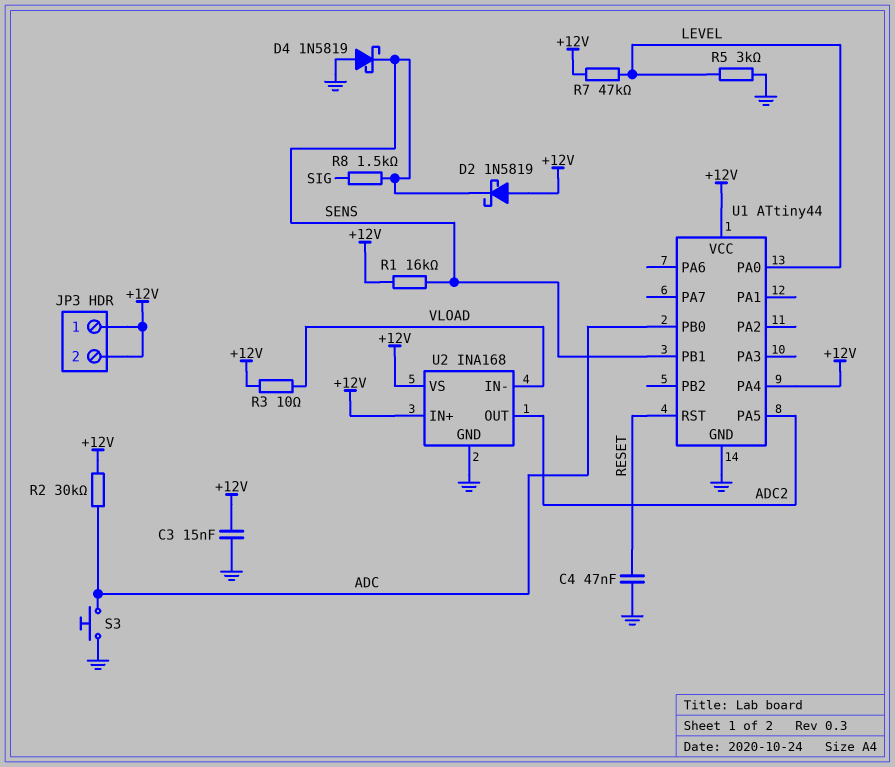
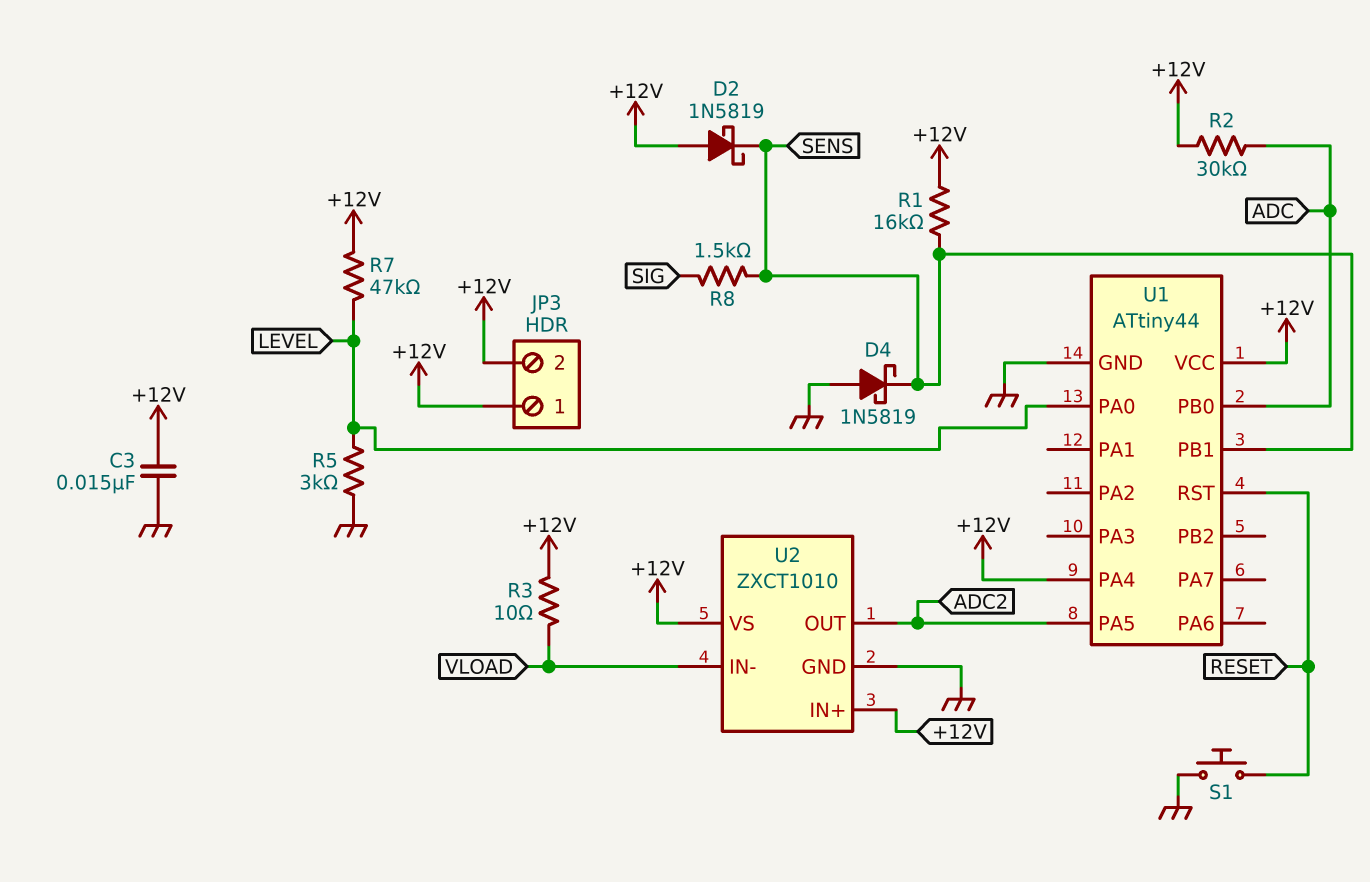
C4: 47nF (GND, RESET) -> none
S1: none -> button (GND, RESET)
S3: button (ADC, GND) -> none
U2: INA168 -> ZXCT1010

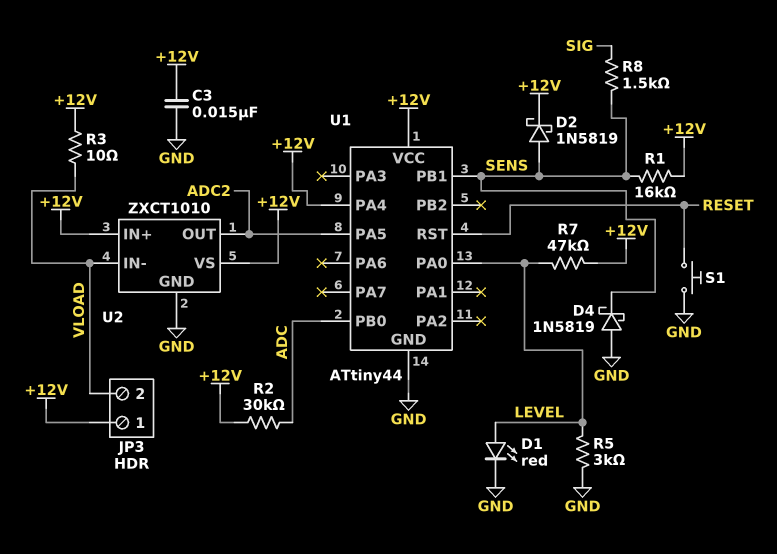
D1: none -> LED red (A LEVEL, K GND)
D2: schottky 1N5819 (A +12V, K SENS) -> schottky 1N5819 (A SENS, K +12V)
JP3 pin 2: +12V -> VLOAD

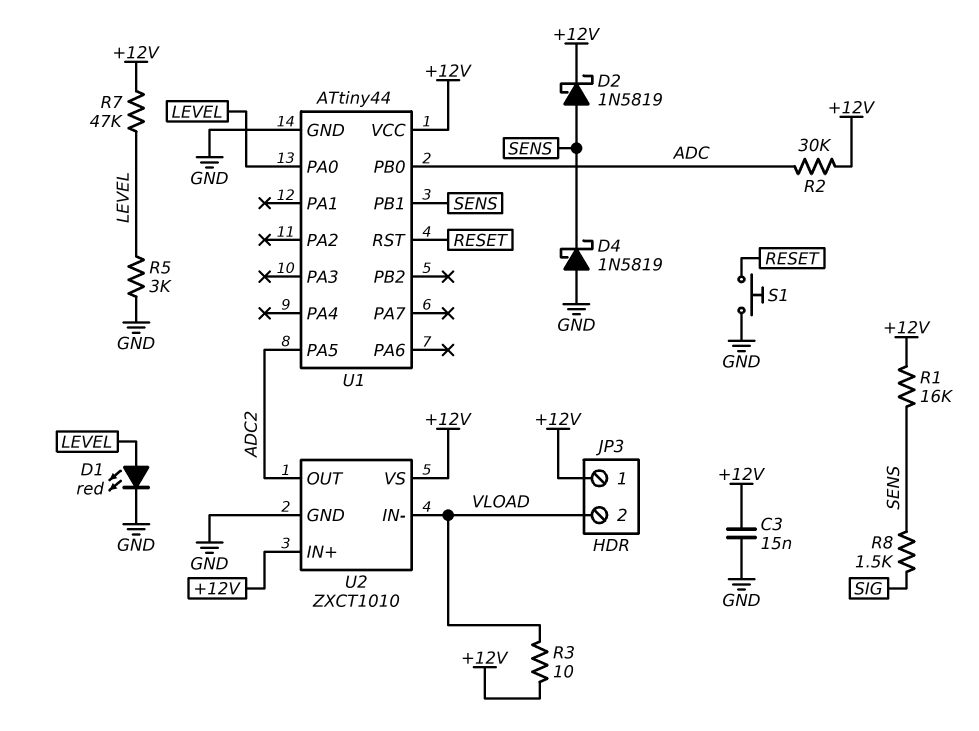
U1 pin PA4: +12V -> none

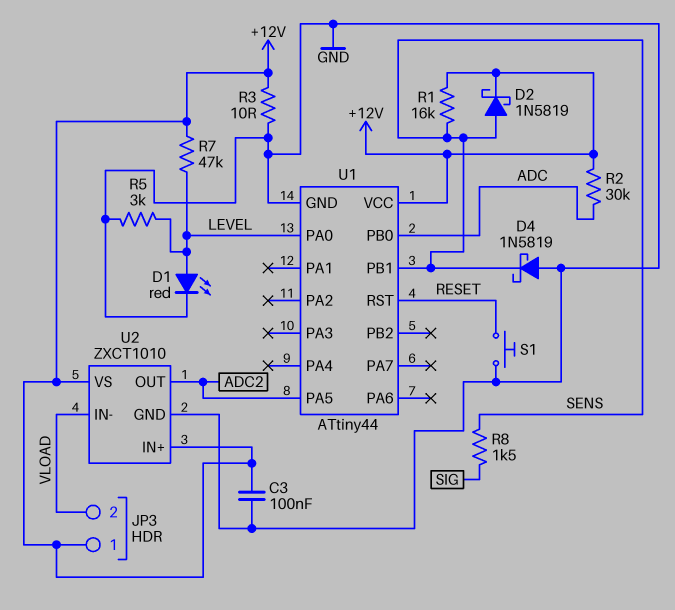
C3: 15nF (+12V, GND) -> 100nF (+12V, GND)
R3: 10 (+12V, VLOAD) -> 10 (+12V, GND)

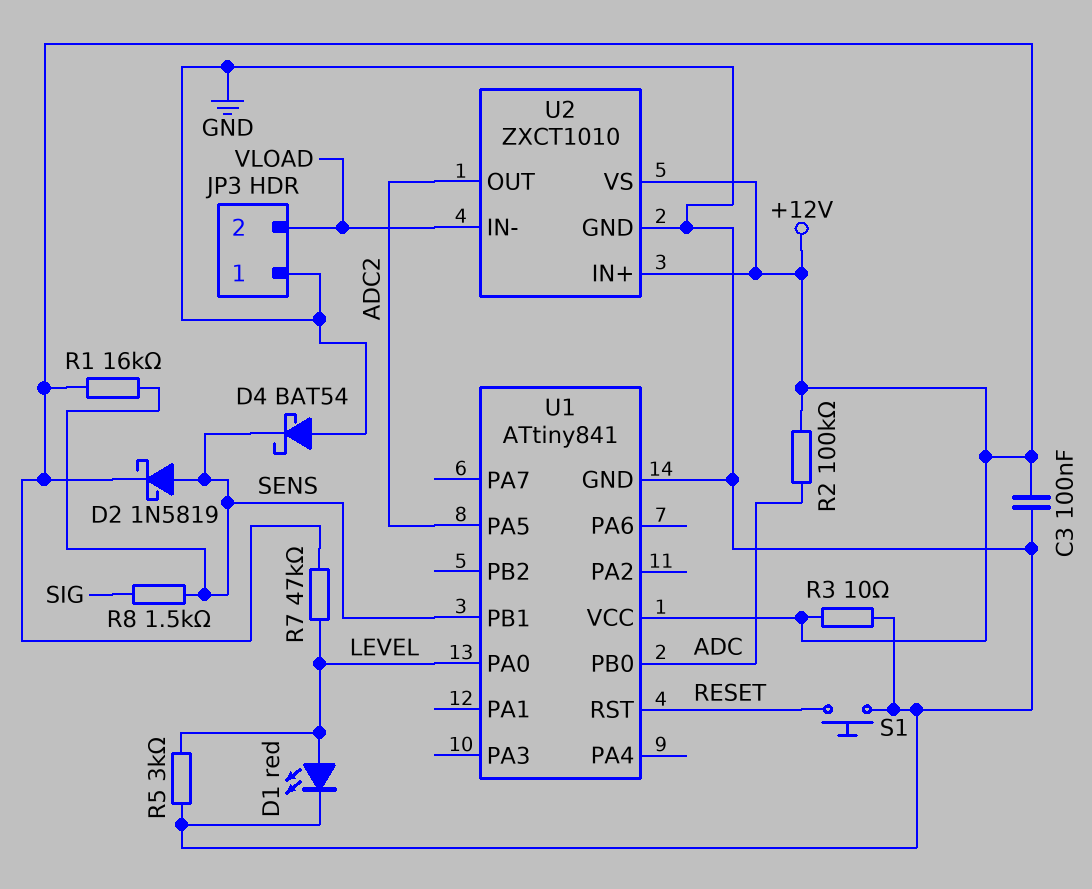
D4: schottky 1N5819 (A GND, K SENS) -> schottky BAT54 (A GND, K SENS)
JP3 pin 1: +12V -> GND
R2: 30k (+12V, ADC) -> 100k (+12V, ADC)
U1: ATtiny44 -> ATtiny841

